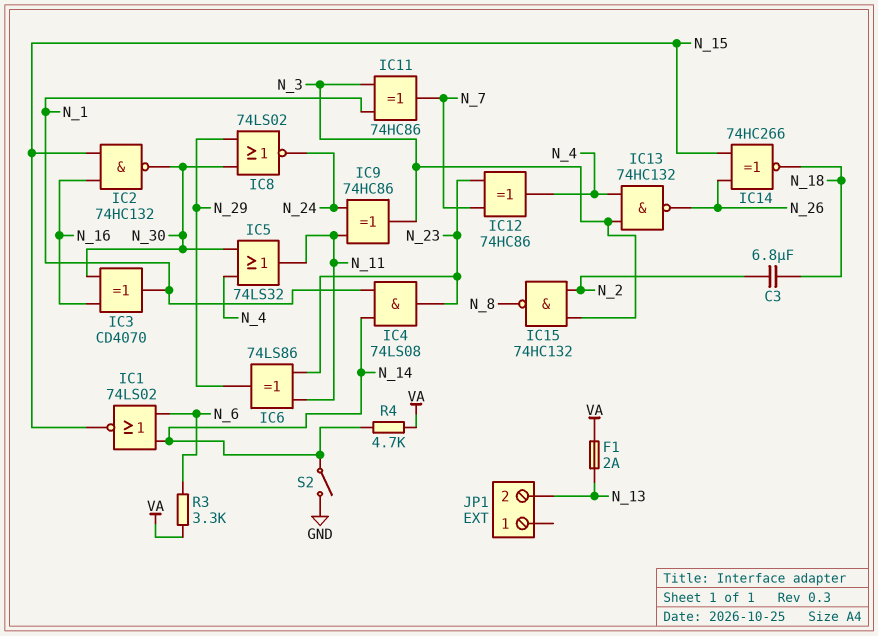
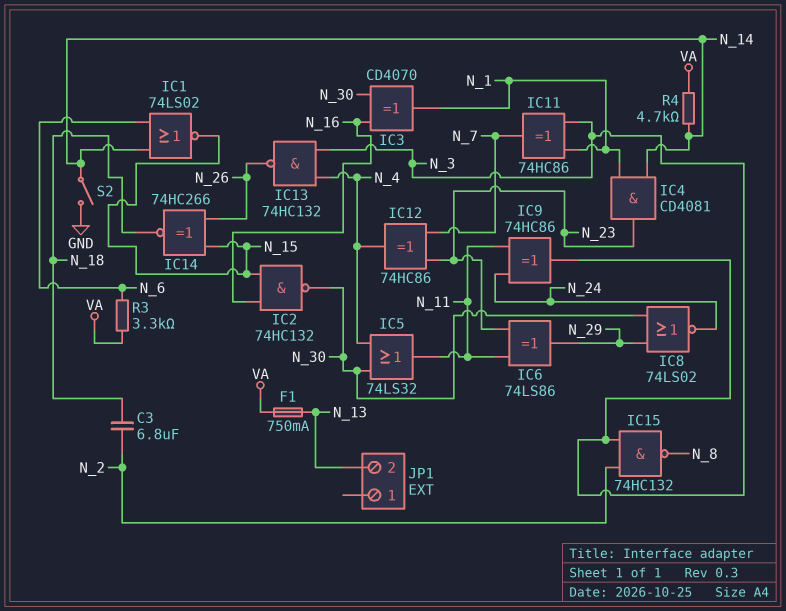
F1: 2A (N_13, VA) -> 750mA (N_13, VA)
IC4: AND 74LS08 (in N_1, in N_14, out N_23) -> AND CD4081 (in N_1, in N_14, out N_23)

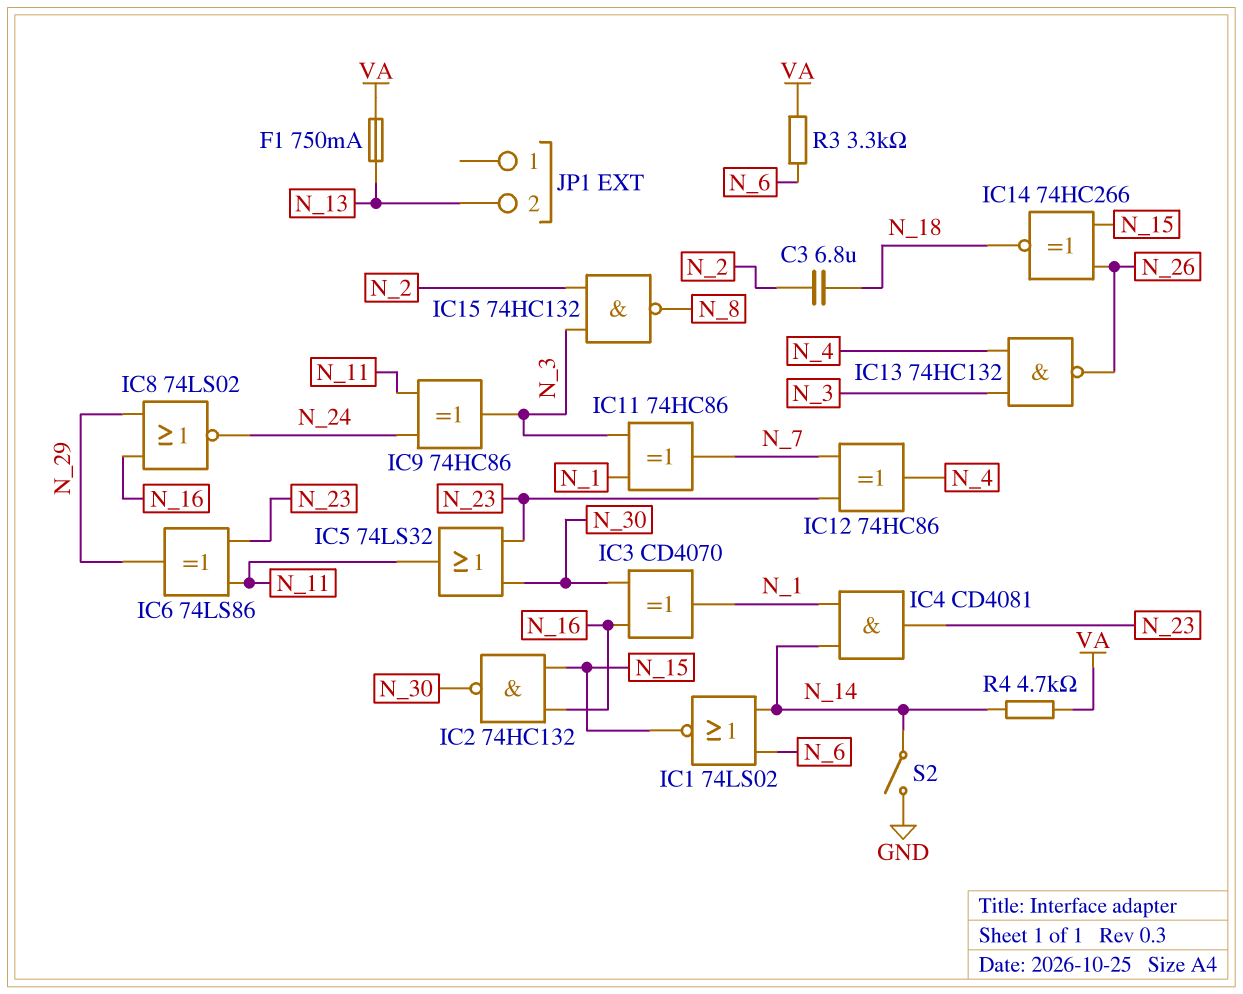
IC5: OR 74LS32 (in N_4, in N_30, out N_11) -> OR 74LS32 (in N_23, in N_30, out N_11)
IC8: NOR 74LS02 (in N_29, in N_30, out N_24) -> NOR 74LS02 (in N_16, in N_29, out N_24)

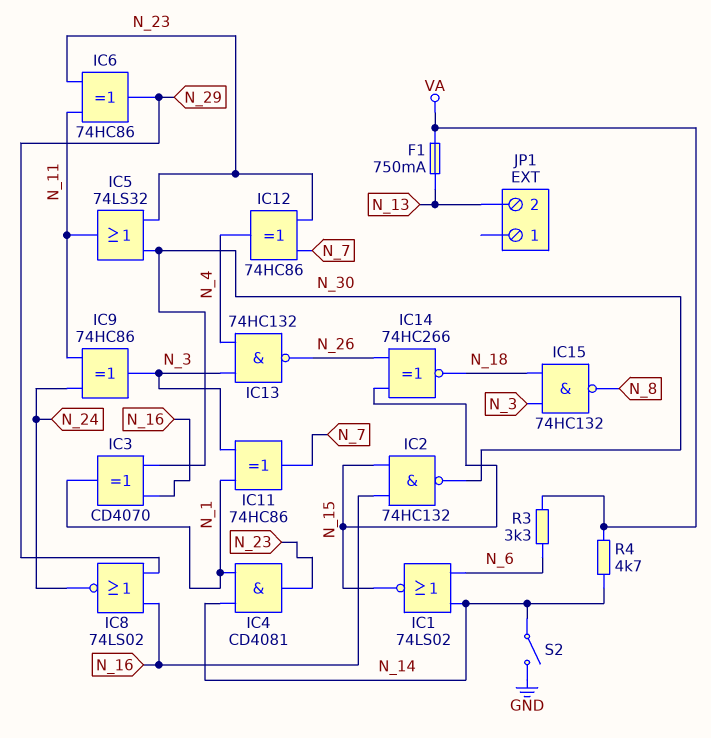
C3: 6.8uF (N_2, N_18) -> none
IC6: XOR 74LS86 (in N_11, in N_23, out N_29) -> XOR 74HC86 (in N_11, in N_23, out N_29)
IC15: NAND 74HC132 (in N_2, in N_3, out N_8) -> NAND 74HC132 (in N_3, in N_18, out N_8)

